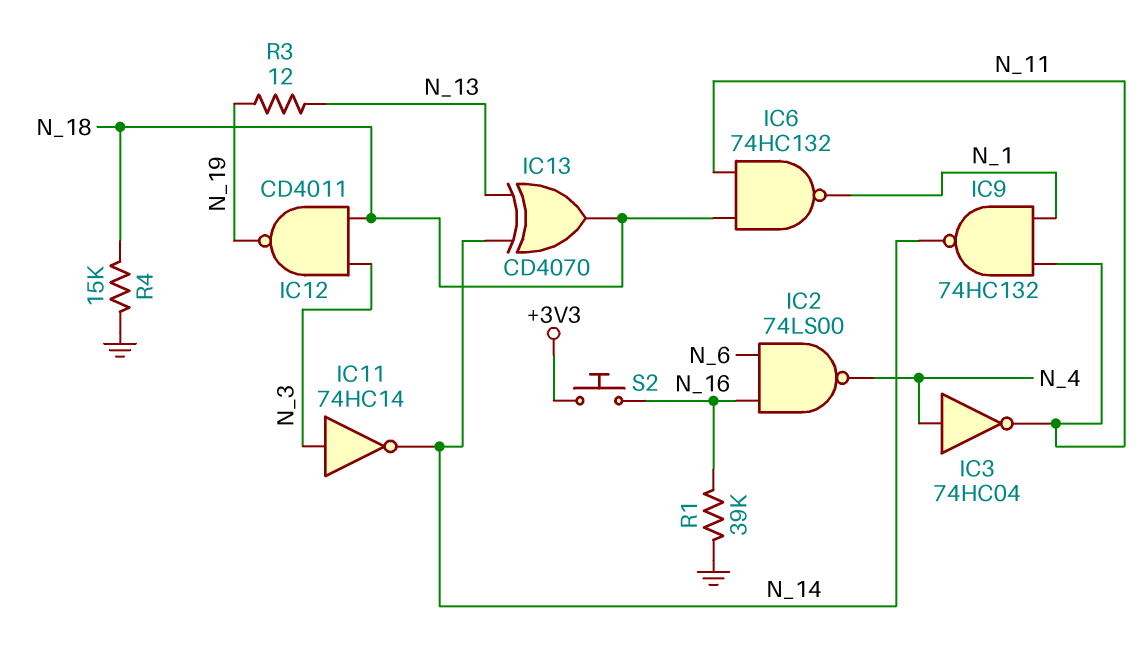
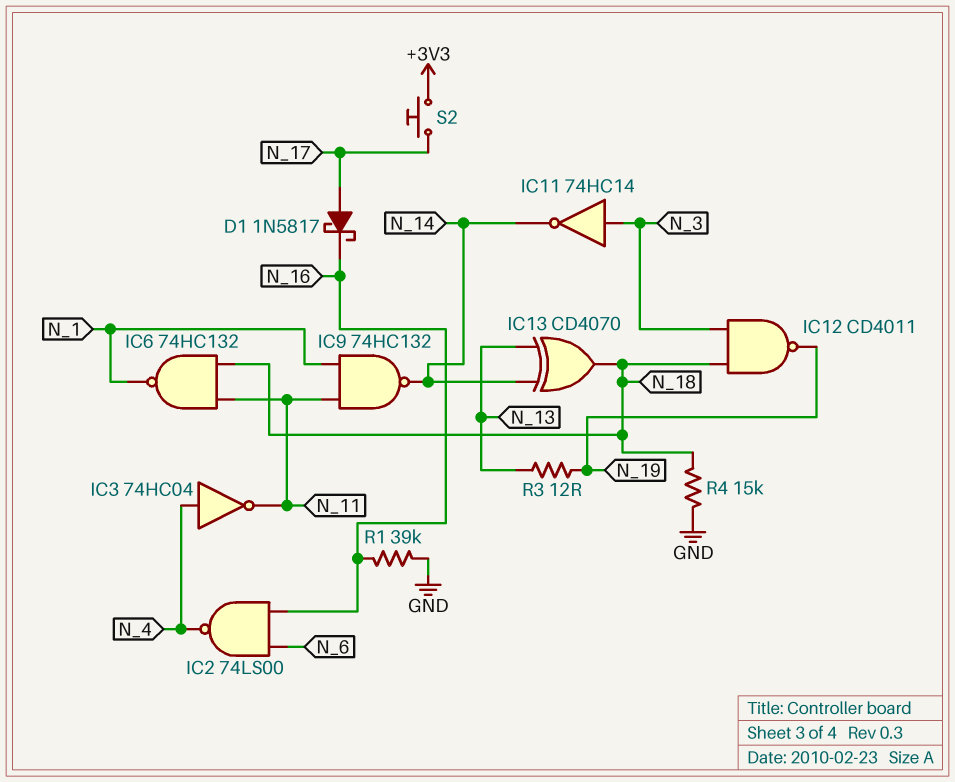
D1: none -> schottky 1N5817 (A N_17, K N_16)
S2: button (+3V3, N_16) -> button (+3V3, N_17)

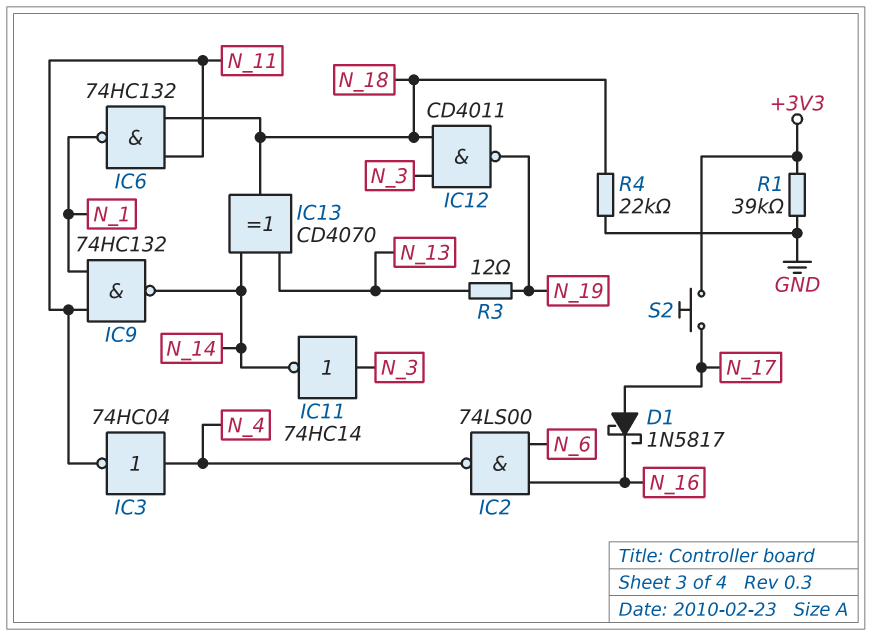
R1: 39k (GND, N_16) -> 39k (+3V3, GND)
R4: 15k (GND, N_18) -> 22k (GND, N_18)

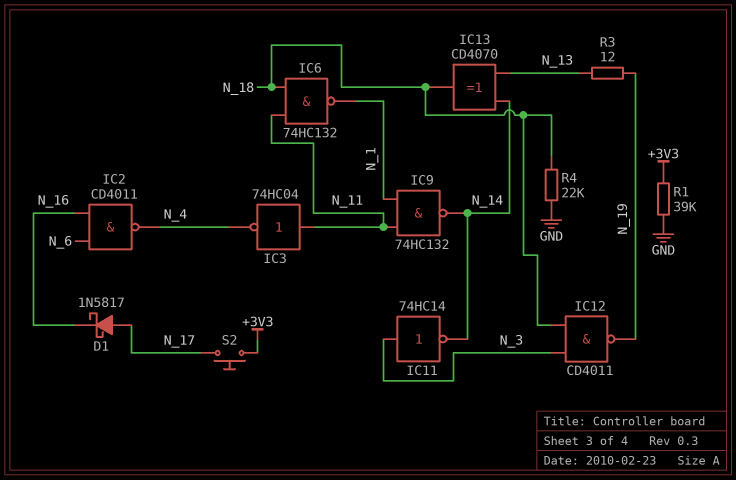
IC2: NAND 74LS00 (in N_6, in N_16, out N_4) -> NAND CD4011 (in N_6, in N_16, out N_4)
IC3: NOT 74HC04 (in N_4, out N_11) -> NOT 74HC04 (in N_11, out N_4)

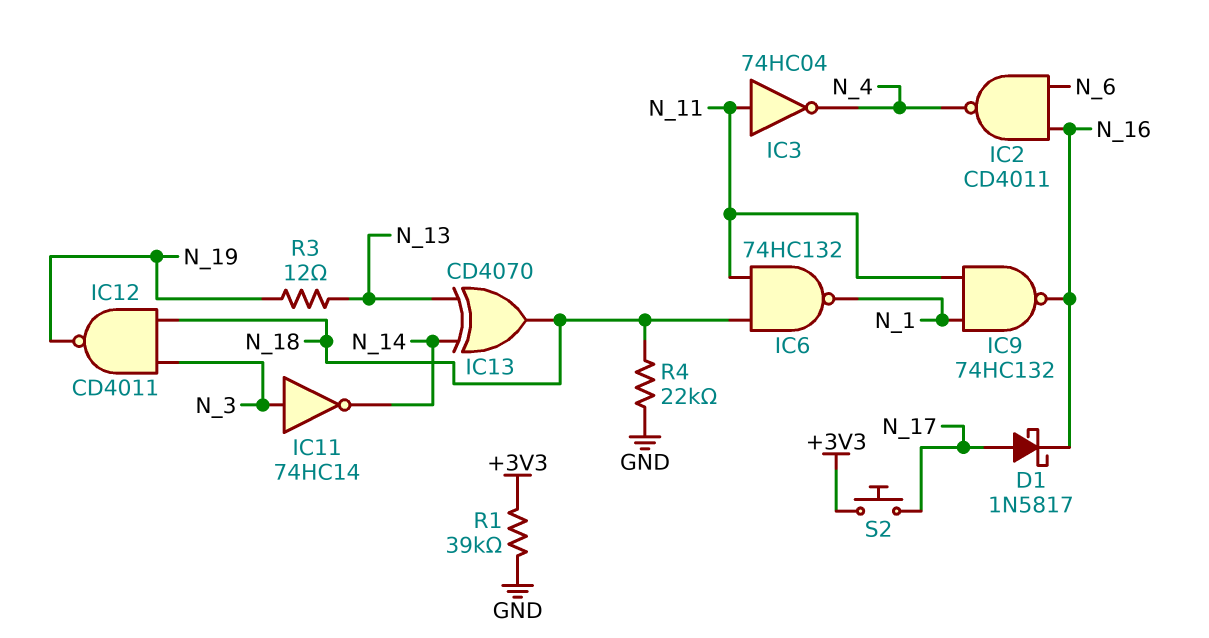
IC9: NAND 74HC132 (in N_1, in N_11, out N_14) -> NAND 74HC132 (in N_1, in N_11, out N_16)

